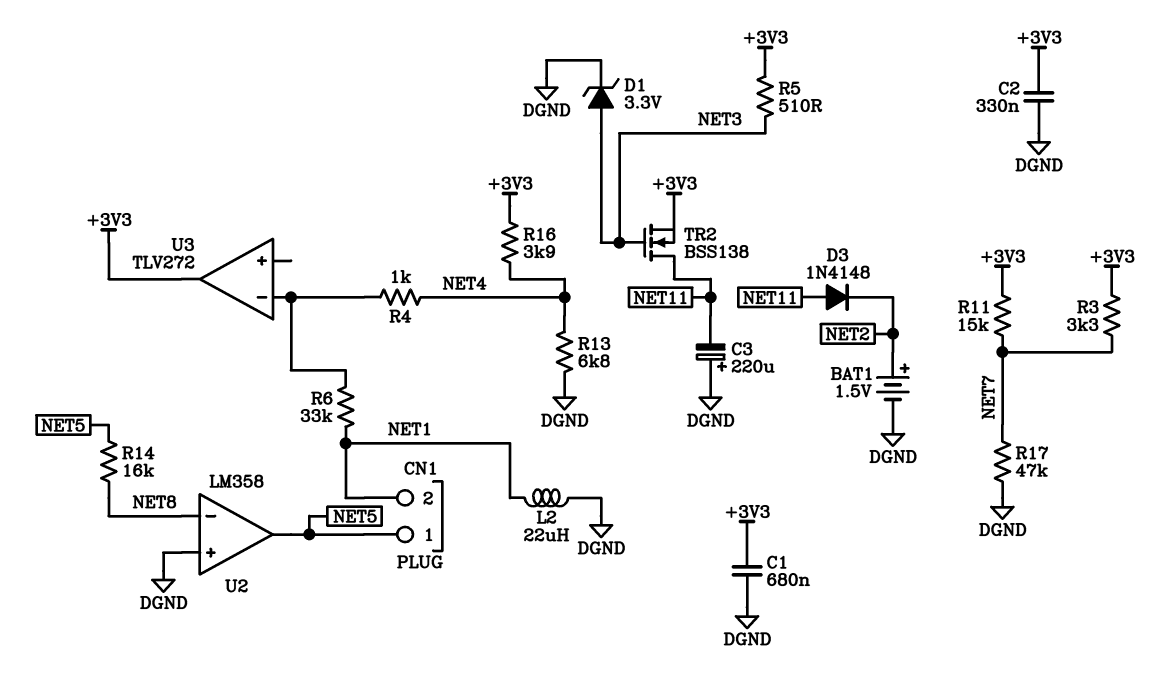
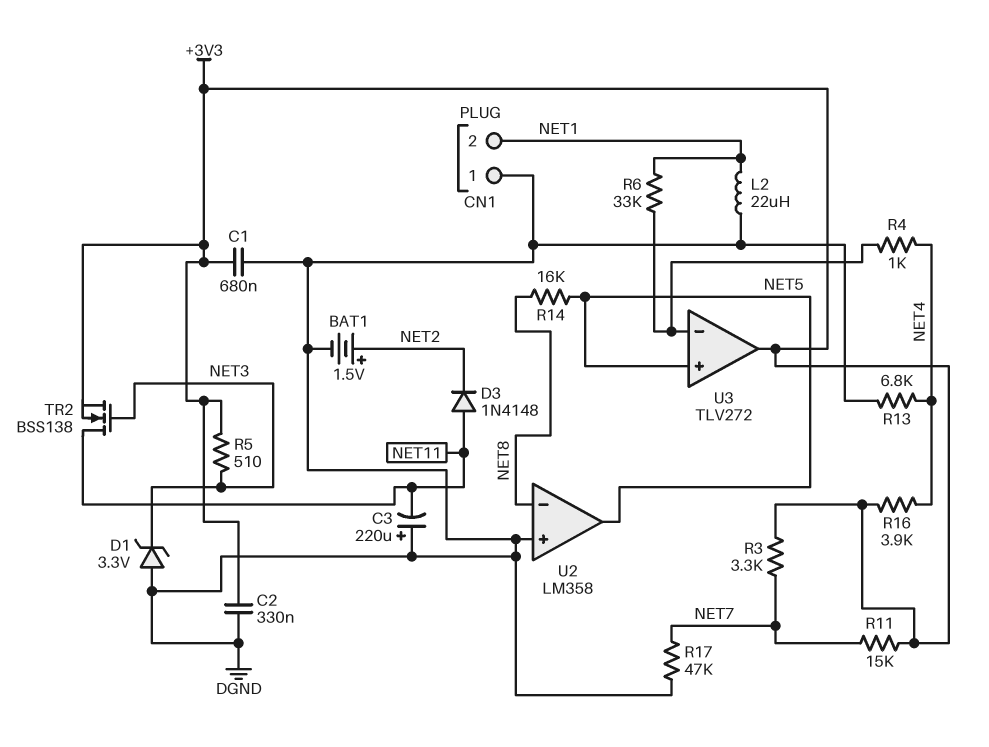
CN1 pin 1: NET5 -> DGND
D1: zener 3.3V (A NET3, K DGND) -> zener 3.3V (A DGND, K NET3)
U3 pin in+: none -> NET5

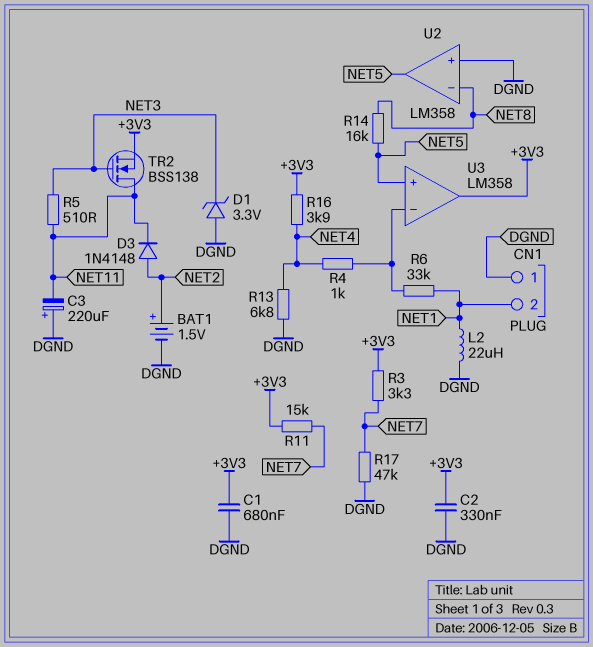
D3: diode 1N4148 (A NET11, K NET2) -> diode 1N4148 (A NET2, K NET11)
R5: 510 (+3V3, NET3) -> 510 (NET3, NET11)
U3: TLV272 -> LM358

